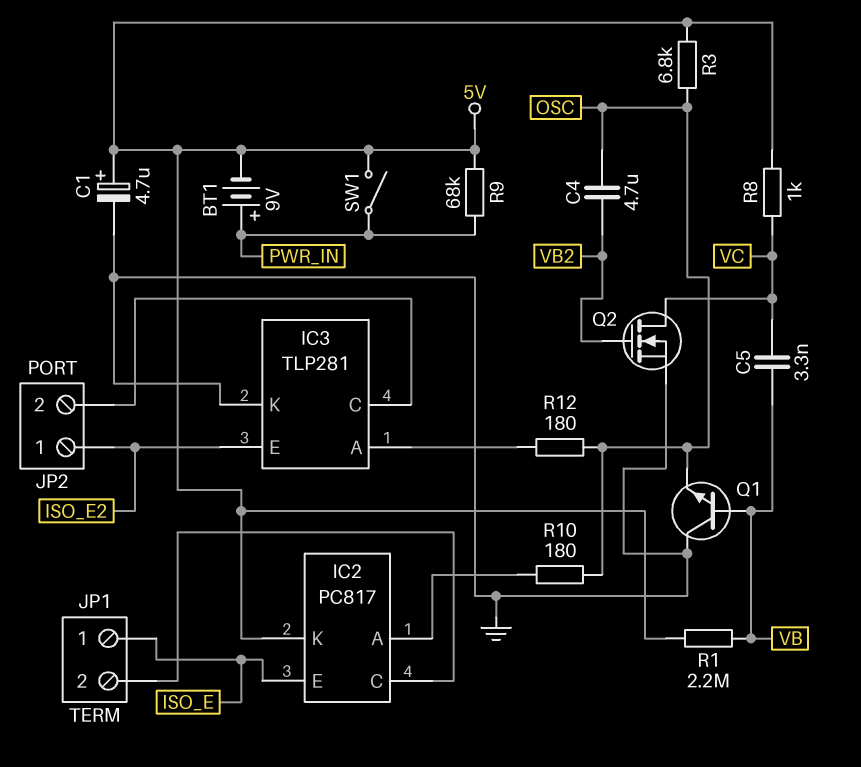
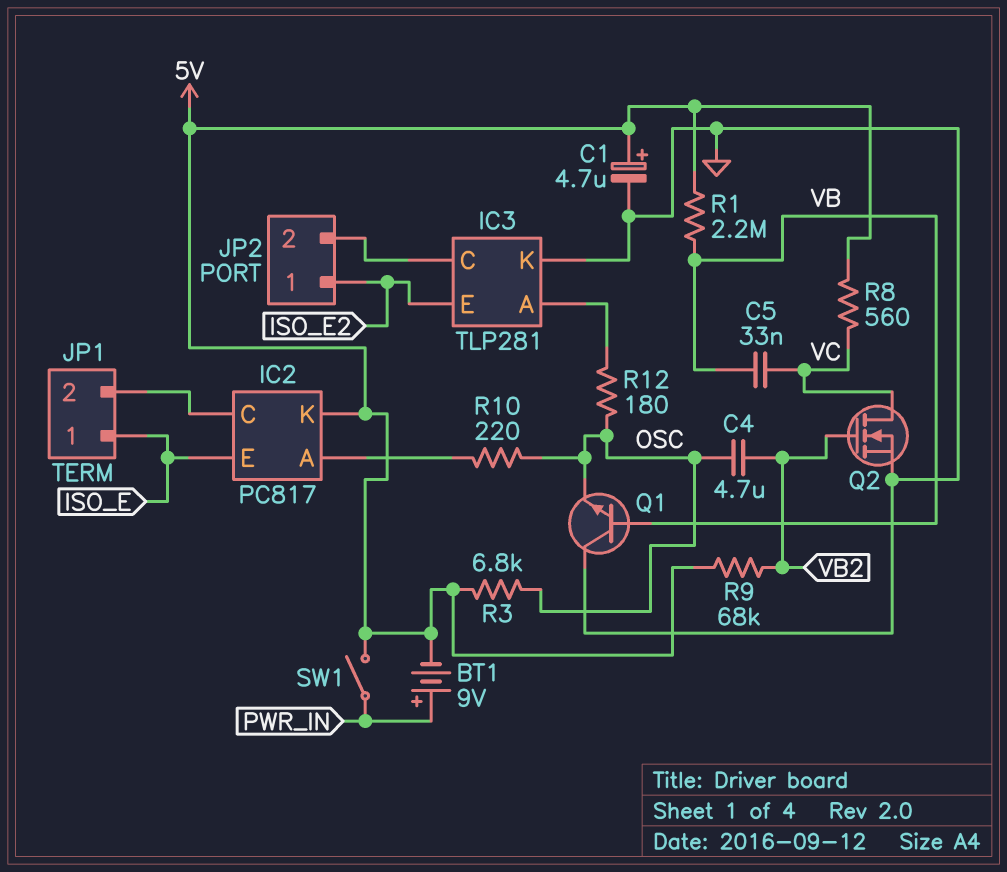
C5: 3.3nF (VB, VC) -> 33nF (VB, VC)
R8: 1k (5V, VC) -> 560 (5V, VC)
R9: 68k (5V, PWR_IN) -> 68k (5V, VB2)
R10: 180 (IC2/A, OSC) -> 220 (IC2/A, OSC)

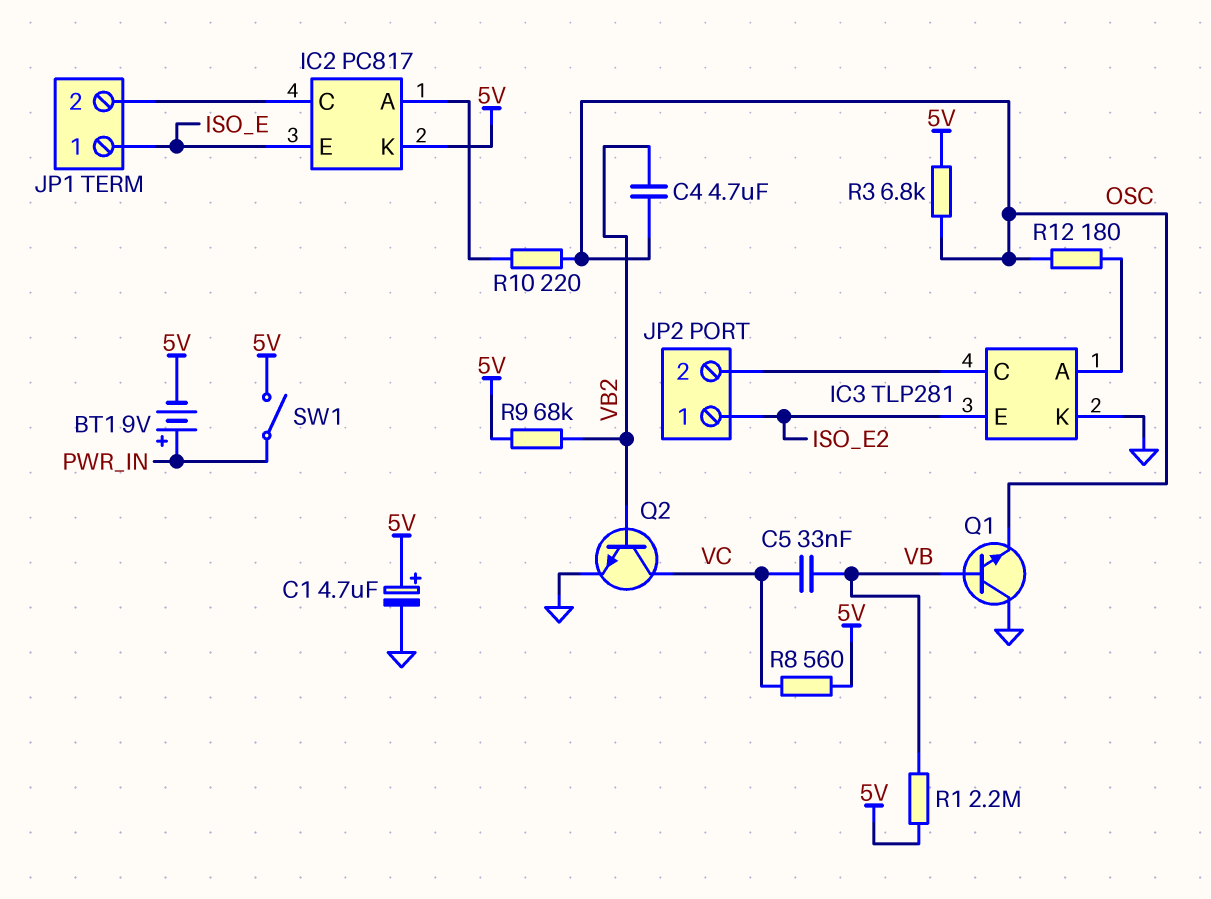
Q2: NMOS (G VB2, D VC, S GND) -> NPN (B VB2, C VC, E GND)

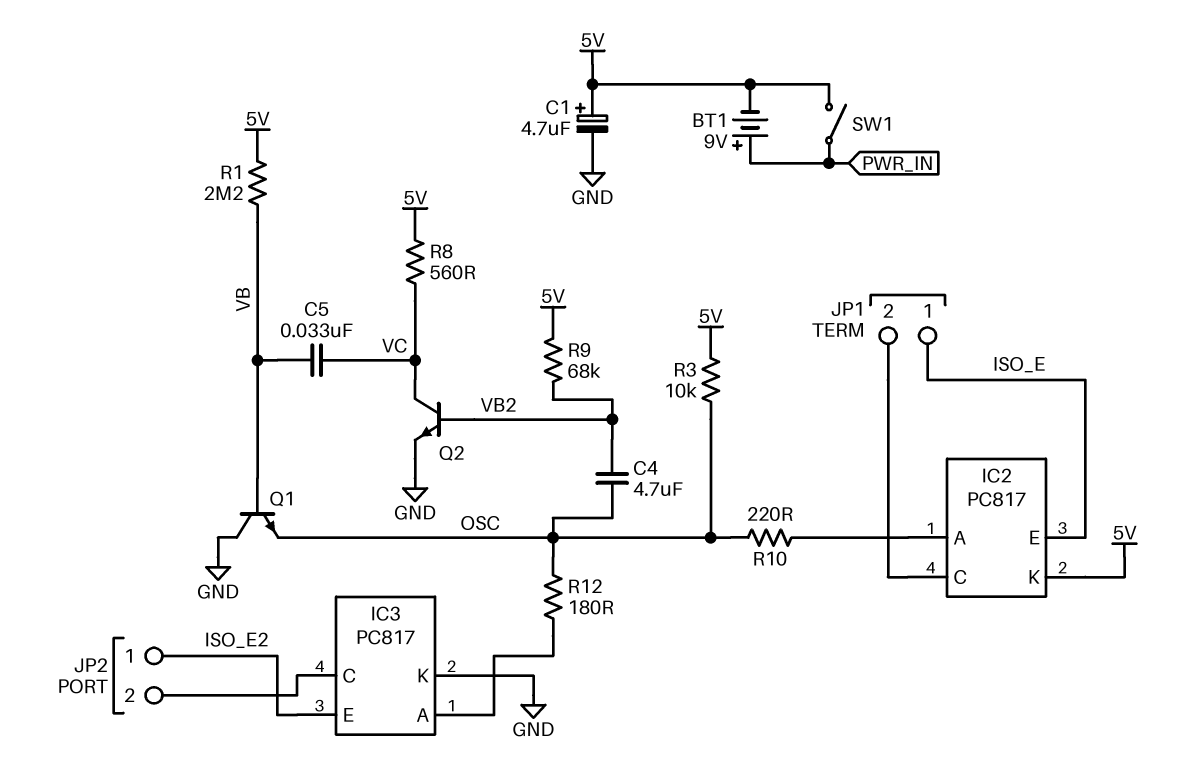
IC3: TLP281 -> PC817
R3: 6.8k (5V, OSC) -> 10k (5V, OSC)

